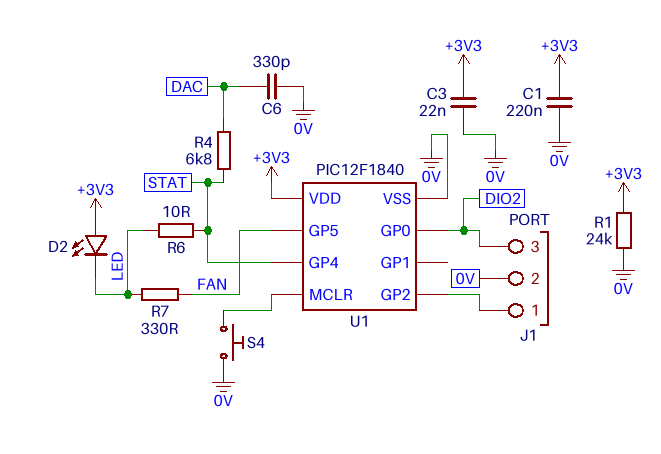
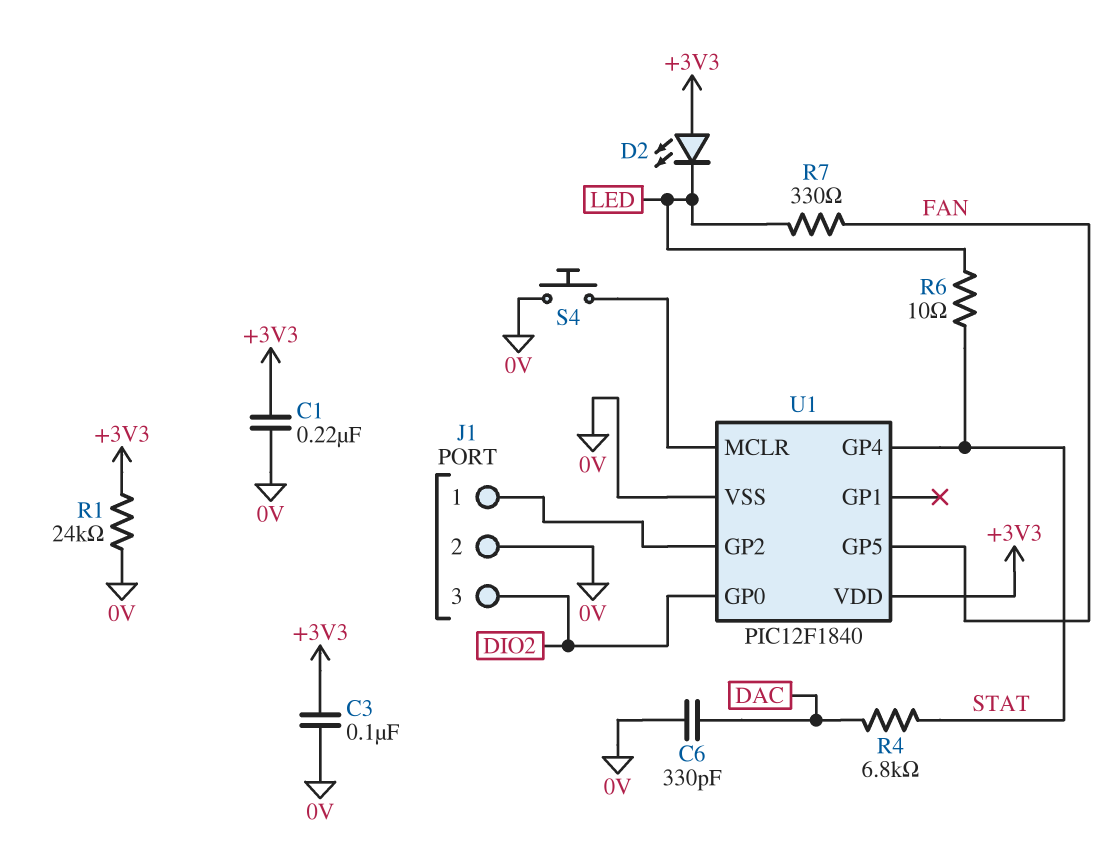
C3: 22nF (+3V3, 0V) -> 100nF (+3V3, 0V)

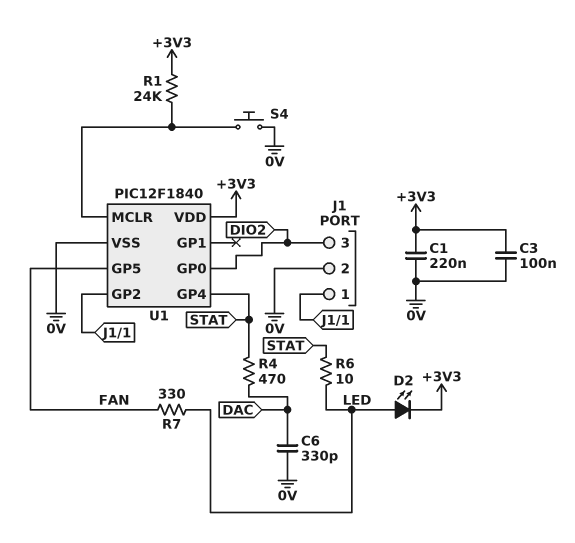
D2: LED (A +3V3, K LED) -> LED (A LED, K +3V3)
R1: 24k (+3V3, 0V) -> 24k (+3V3, U1/MCLR)
R4: 6.8k (DAC, STAT) -> 470 (DAC, STAT)

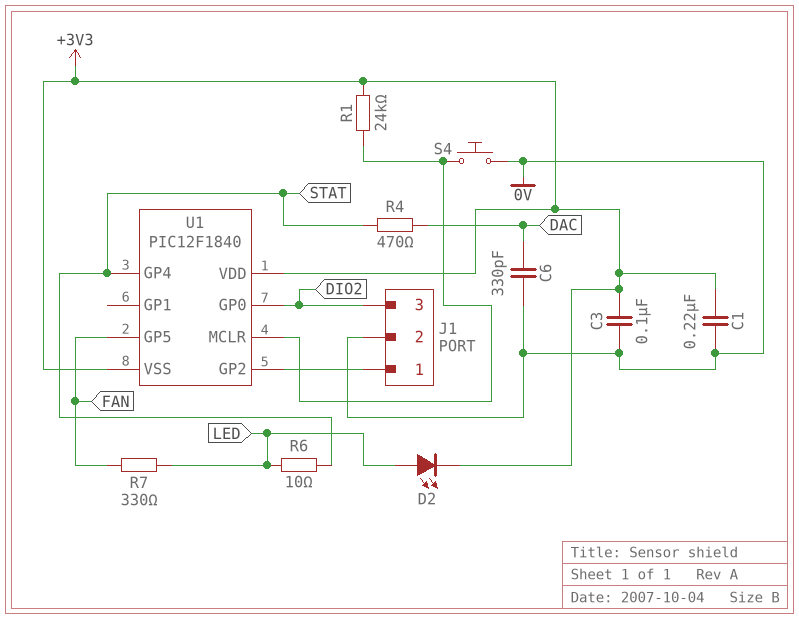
U1 pin VSS: 0V -> +3V3

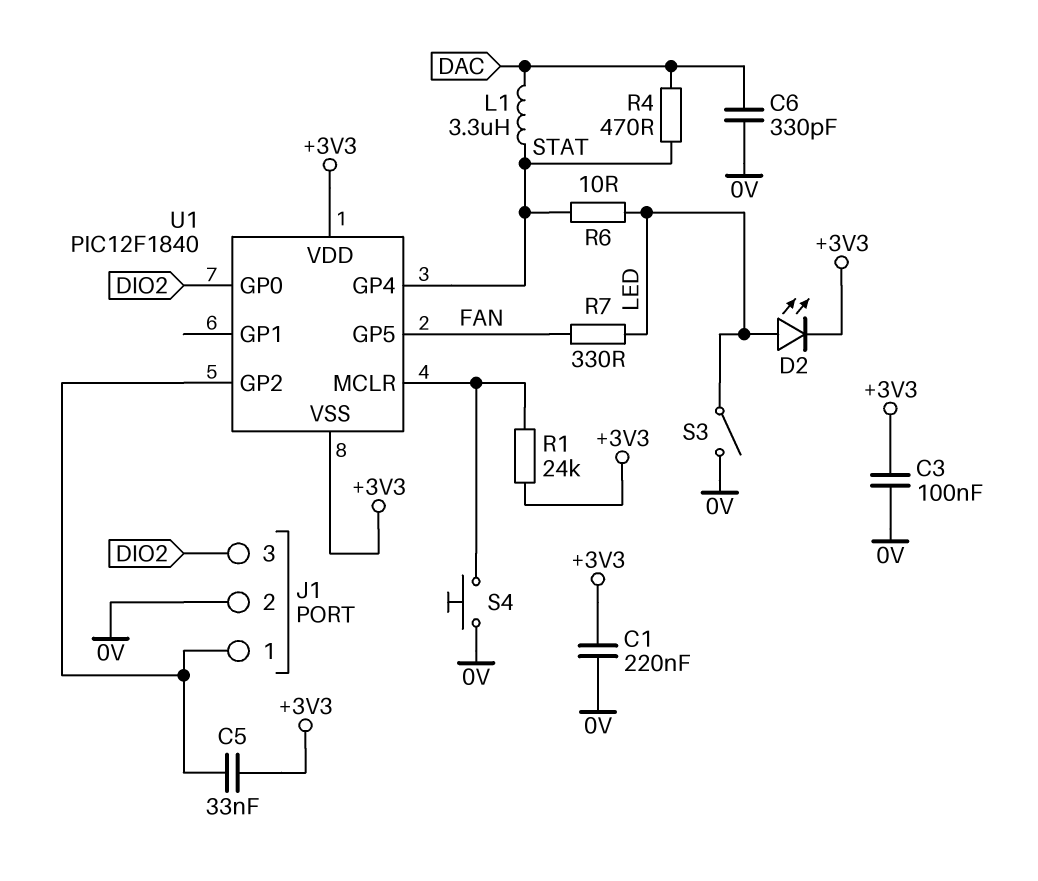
C5: none -> 33nF (+3V3, J1/1)
L1: none -> 3.3uH (DAC, STAT)
S3: none -> switch (0V, LED)

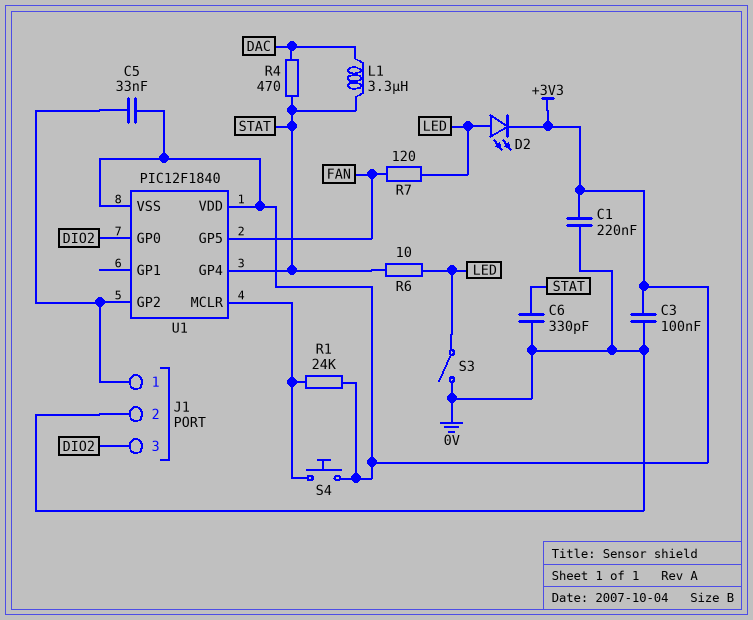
C6: 330pF (0V, DAC) -> 330pF (0V, STAT)
R7: 330 (FAN, LED) -> 120 (FAN, LED)
S4: button (0V, U1/MCLR) -> button (+3V3, U1/MCLR)

